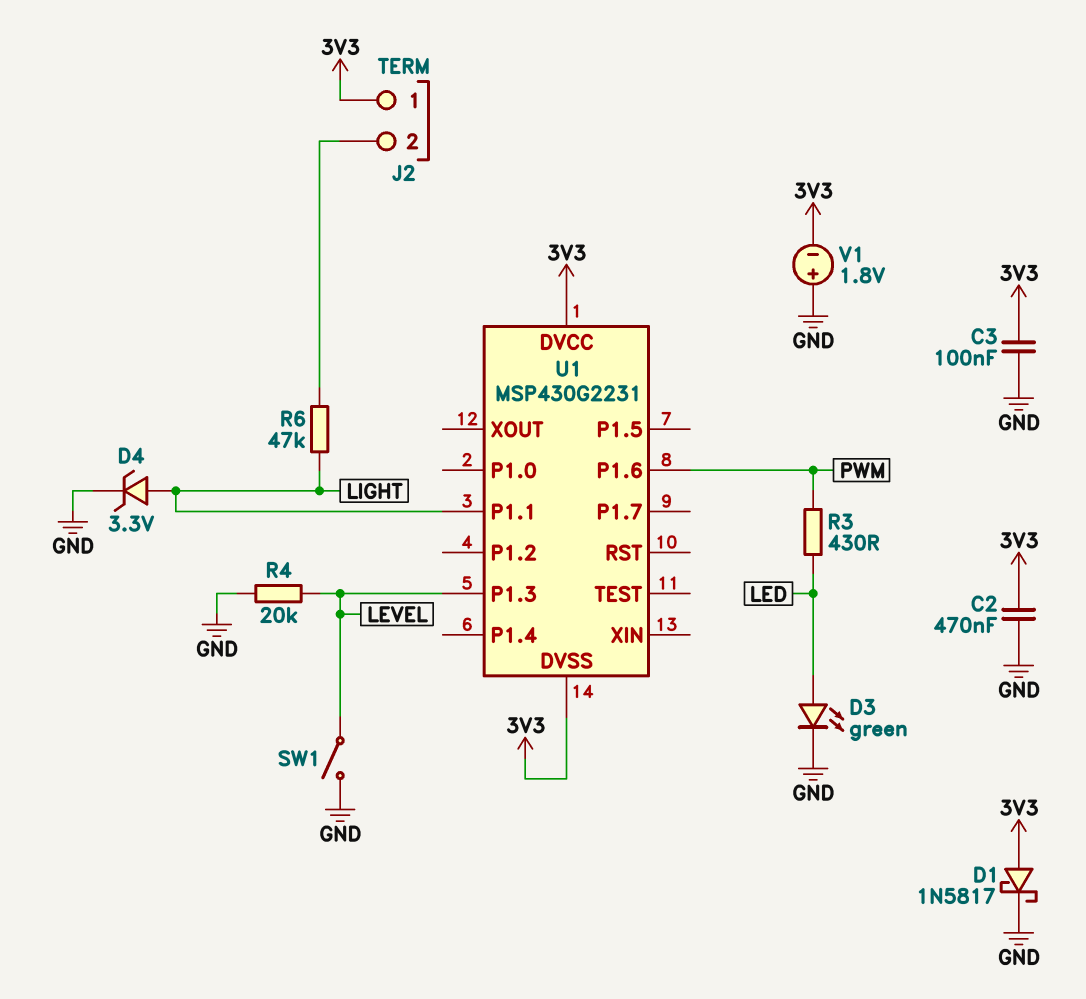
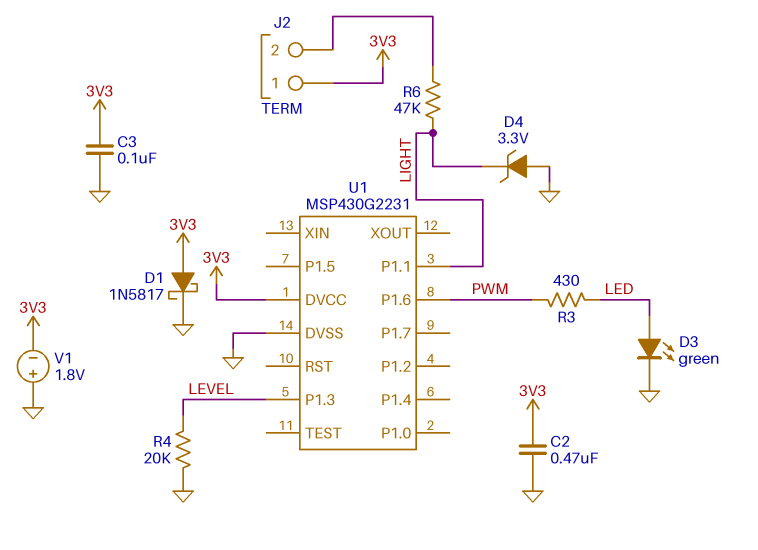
D4: zener 3.3V (A LIGHT, K GND) -> zener 3.3V (A GND, K LIGHT)
SW1: switch (GND, LEVEL) -> none
U1 pin DVSS: 3V3 -> GND

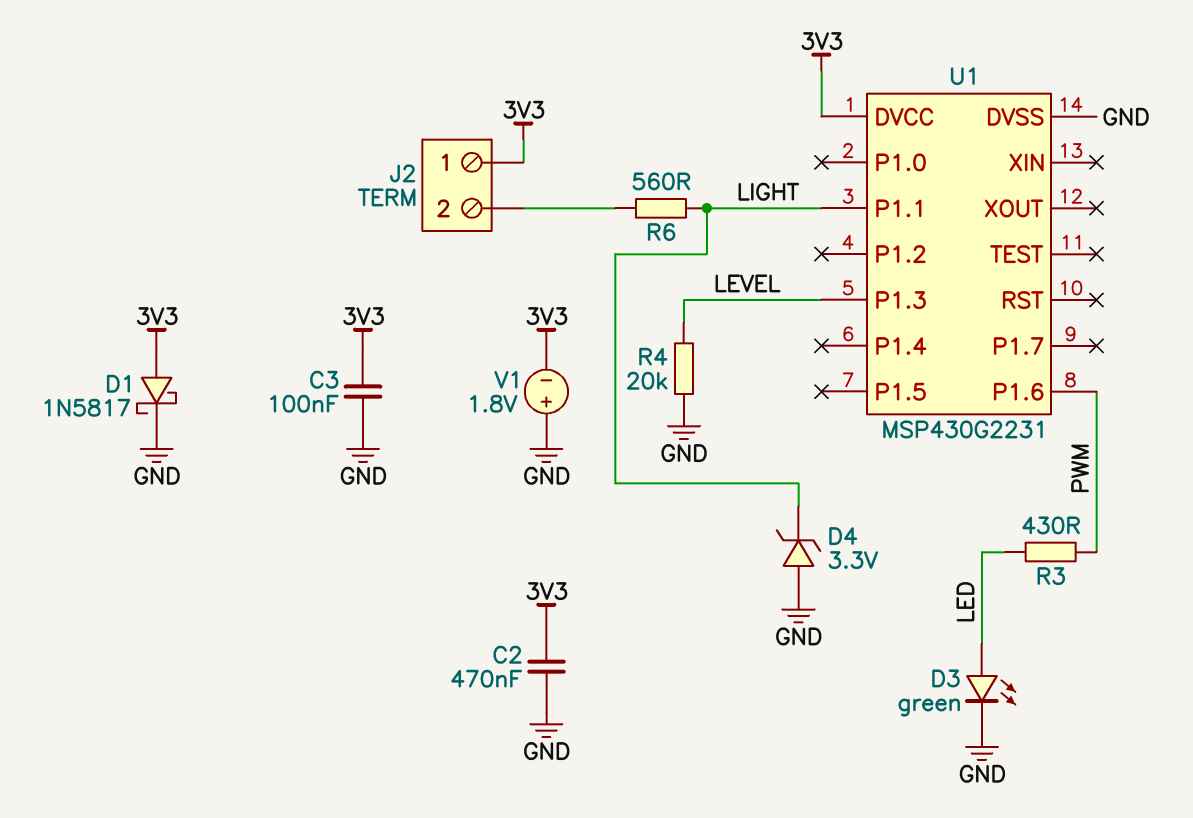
R6: 47k (J2/2, LIGHT) -> 560 (J2/2, LIGHT)

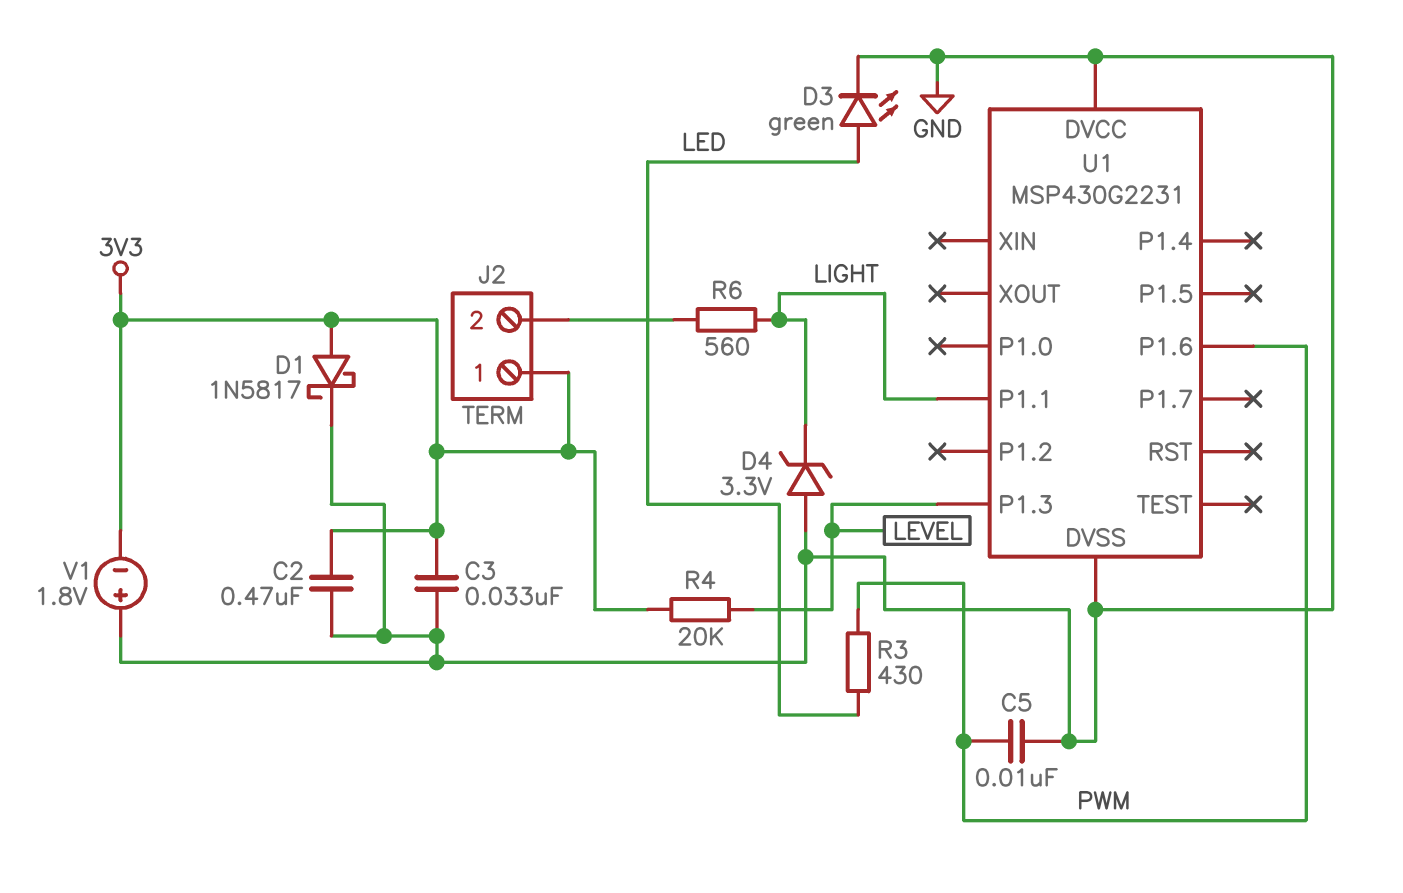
C3: 100nF (3V3, GND) -> 33nF (3V3, GND)
C5: none -> 10nF (GND, PWM)
R4: 20k (GND, LEVEL) -> 20k (3V3, LEVEL)
U1 pin DVCC: 3V3 -> GND

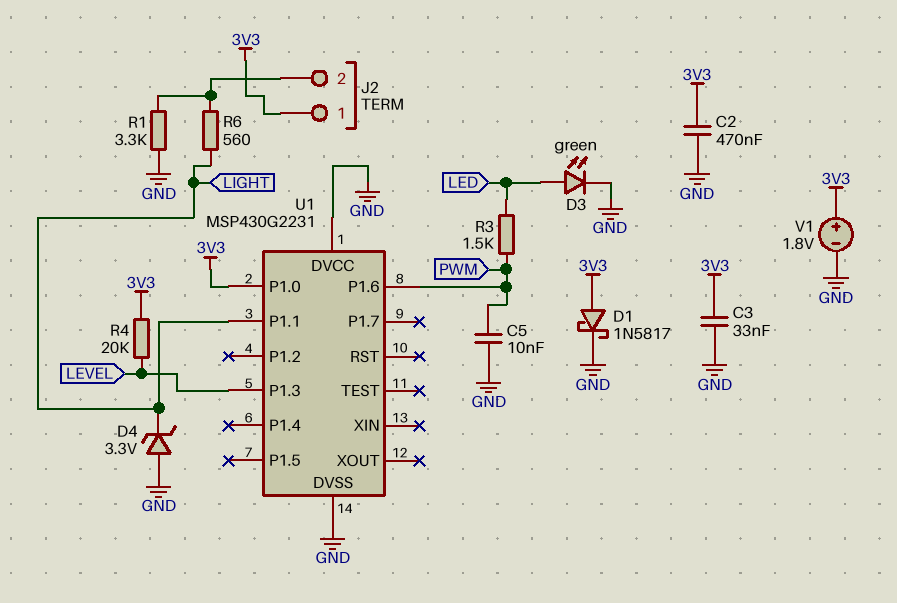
R1: none -> 3.3k (GND, J2/2)
R3: 430 (LED, PWM) -> 1.5k (LED, PWM)
U1 pin P1.0: none -> 3V3
V1: 1.8V (plus GND, minus 3V3) -> 1.8V (plus 3V3, minus GND)

